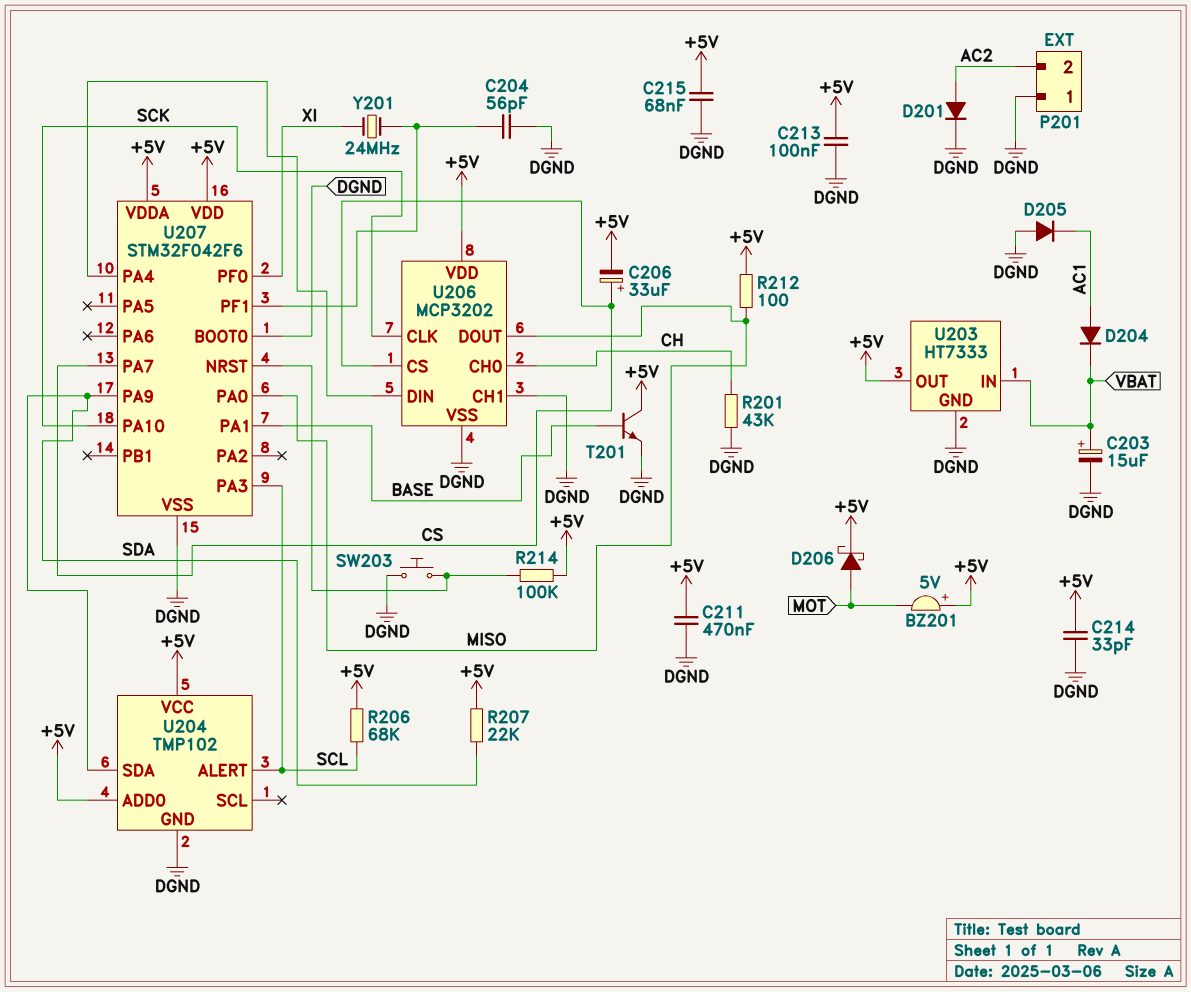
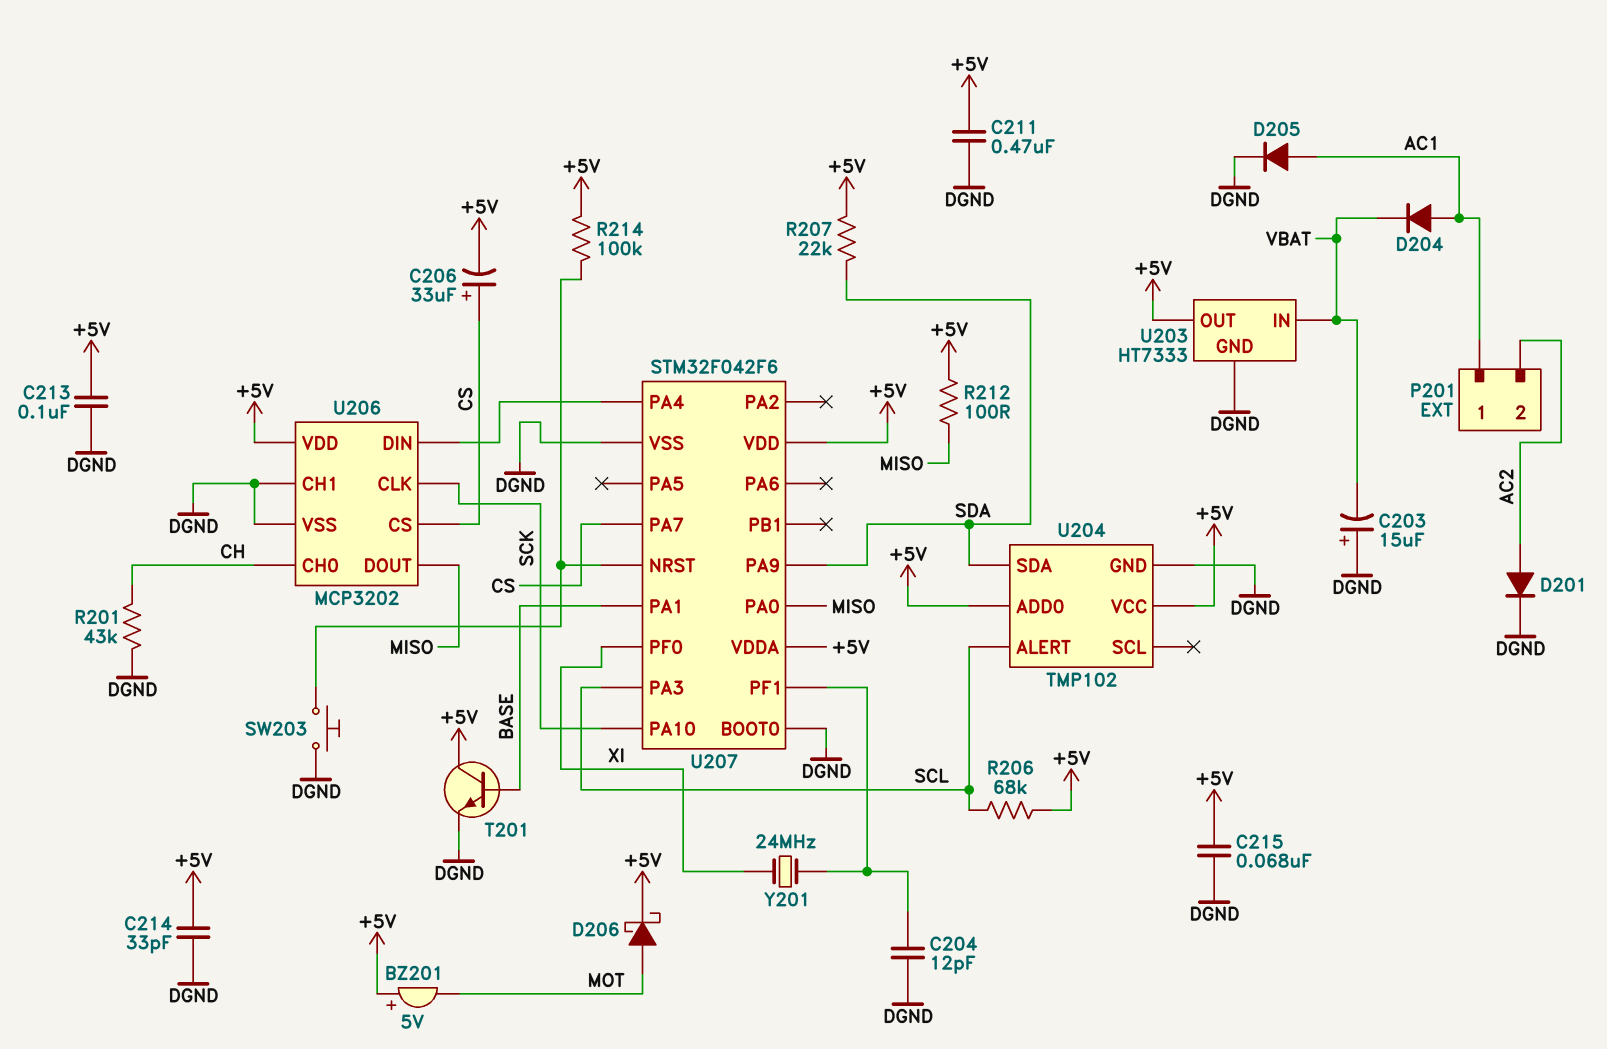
C203: 15uF (plus VBAT, minus DGND) -> 15uF (plus DGND, minus VBAT)
C204: 56pF (DGND, U207/PF1) -> 12pF (DGND, U207/PF1)
D205: diode (A DGND, K AC1) -> diode (A AC1, K DGND)
P201 pin 1: DGND -> AC1

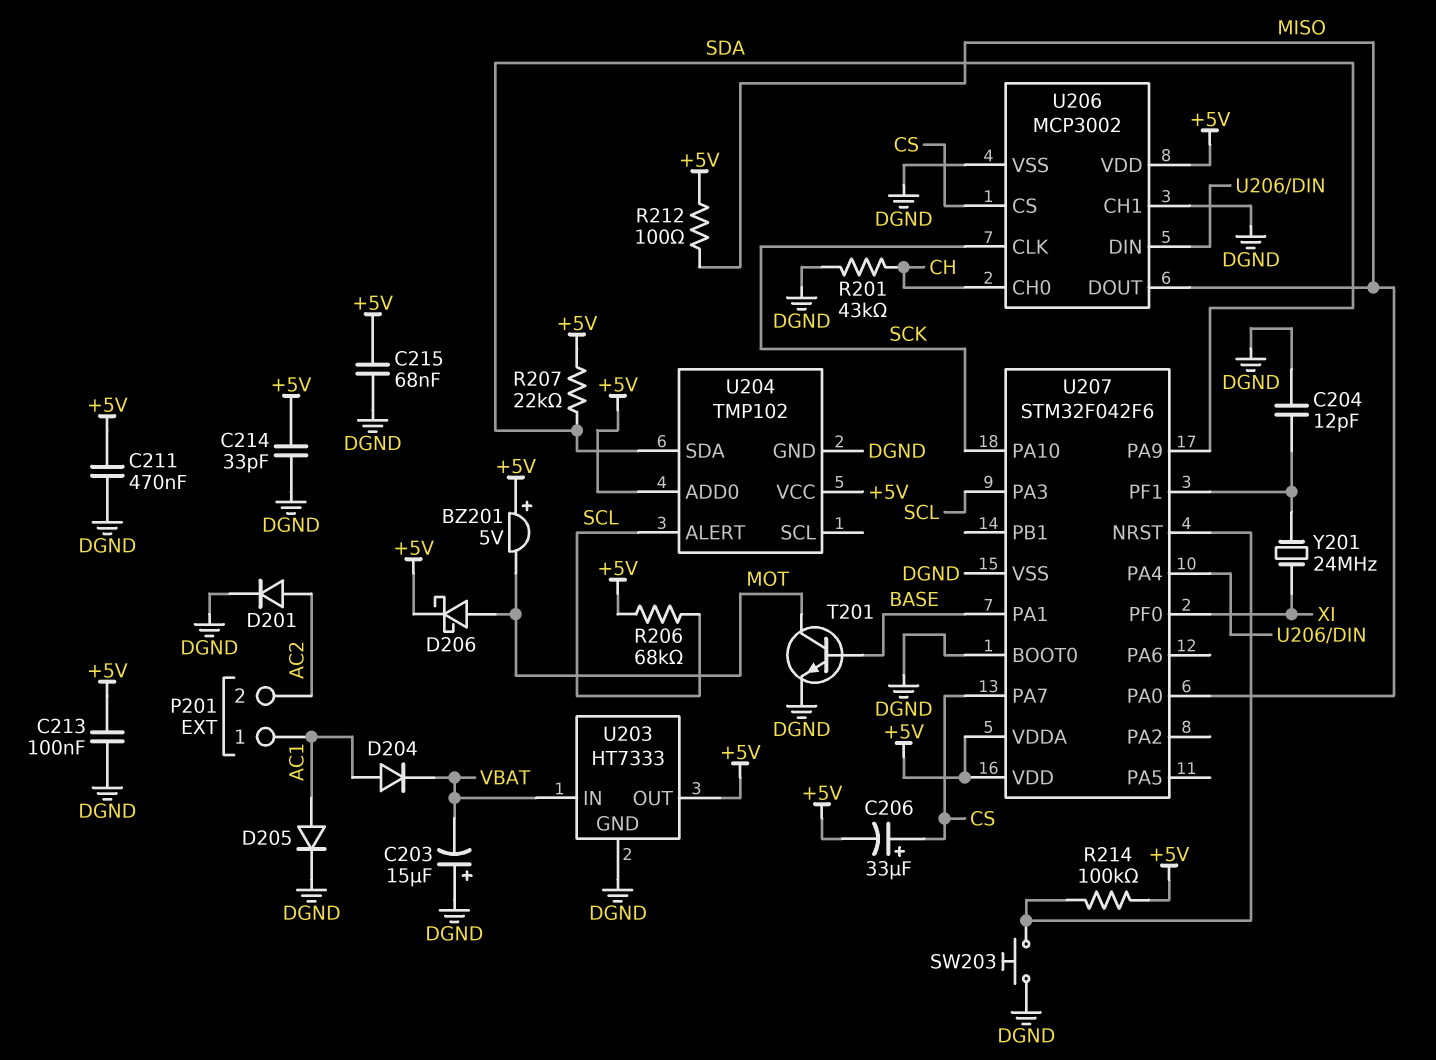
T201: NPN (B BASE, C +5V, E DGND) -> NPN (B BASE, C MOT, E DGND)
U206: MCP3202 -> MCP3002

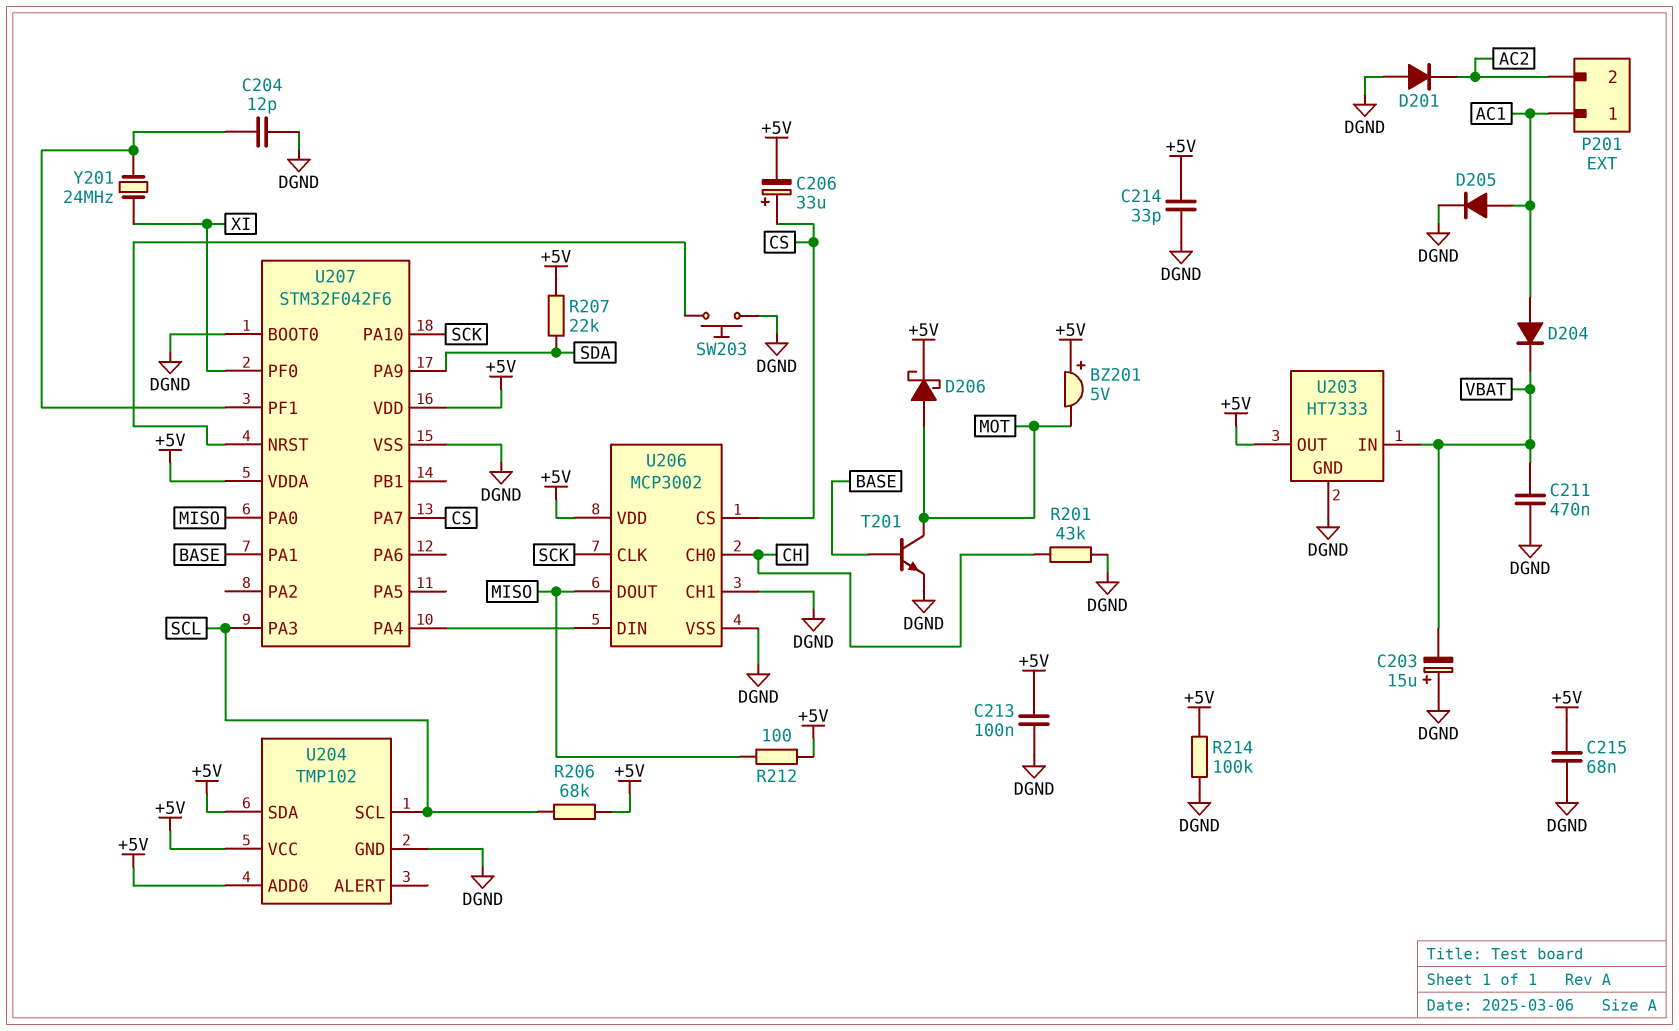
C211: 470nF (+5V, DGND) -> 470nF (DGND, VBAT)
D201: diode (A AC2, K DGND) -> diode (A DGND, K AC2)
R214: 100k (+5V, U207/NRST) -> 100k (+5V, DGND)
U204 pin ALERT: SCL -> none
U204 pin SCL: none -> SCL
U204 pin SDA: SDA -> +5V

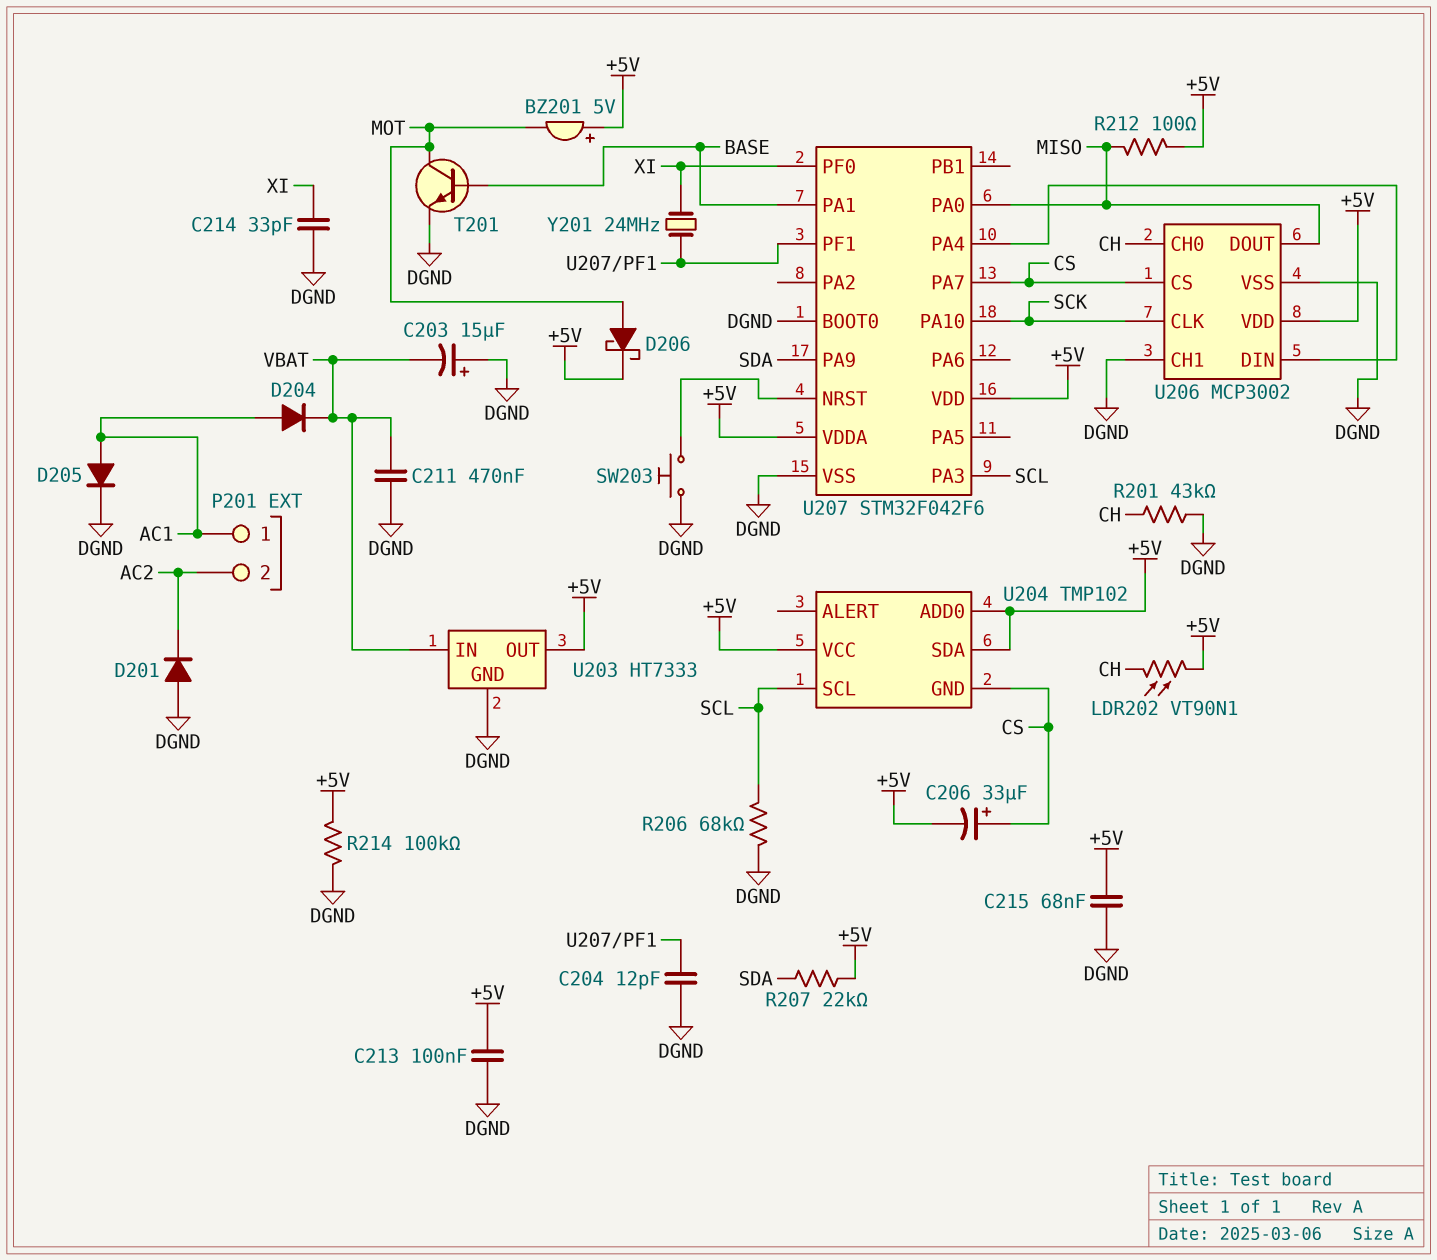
C214: 33pF (+5V, DGND) -> 33pF (DGND, XI)
LDR202: none -> VT90N1 (+5V, CH)
R206: 68k (+5V, SCL) -> 68k (DGND, SCL)
U204 pin GND: DGND -> CS

